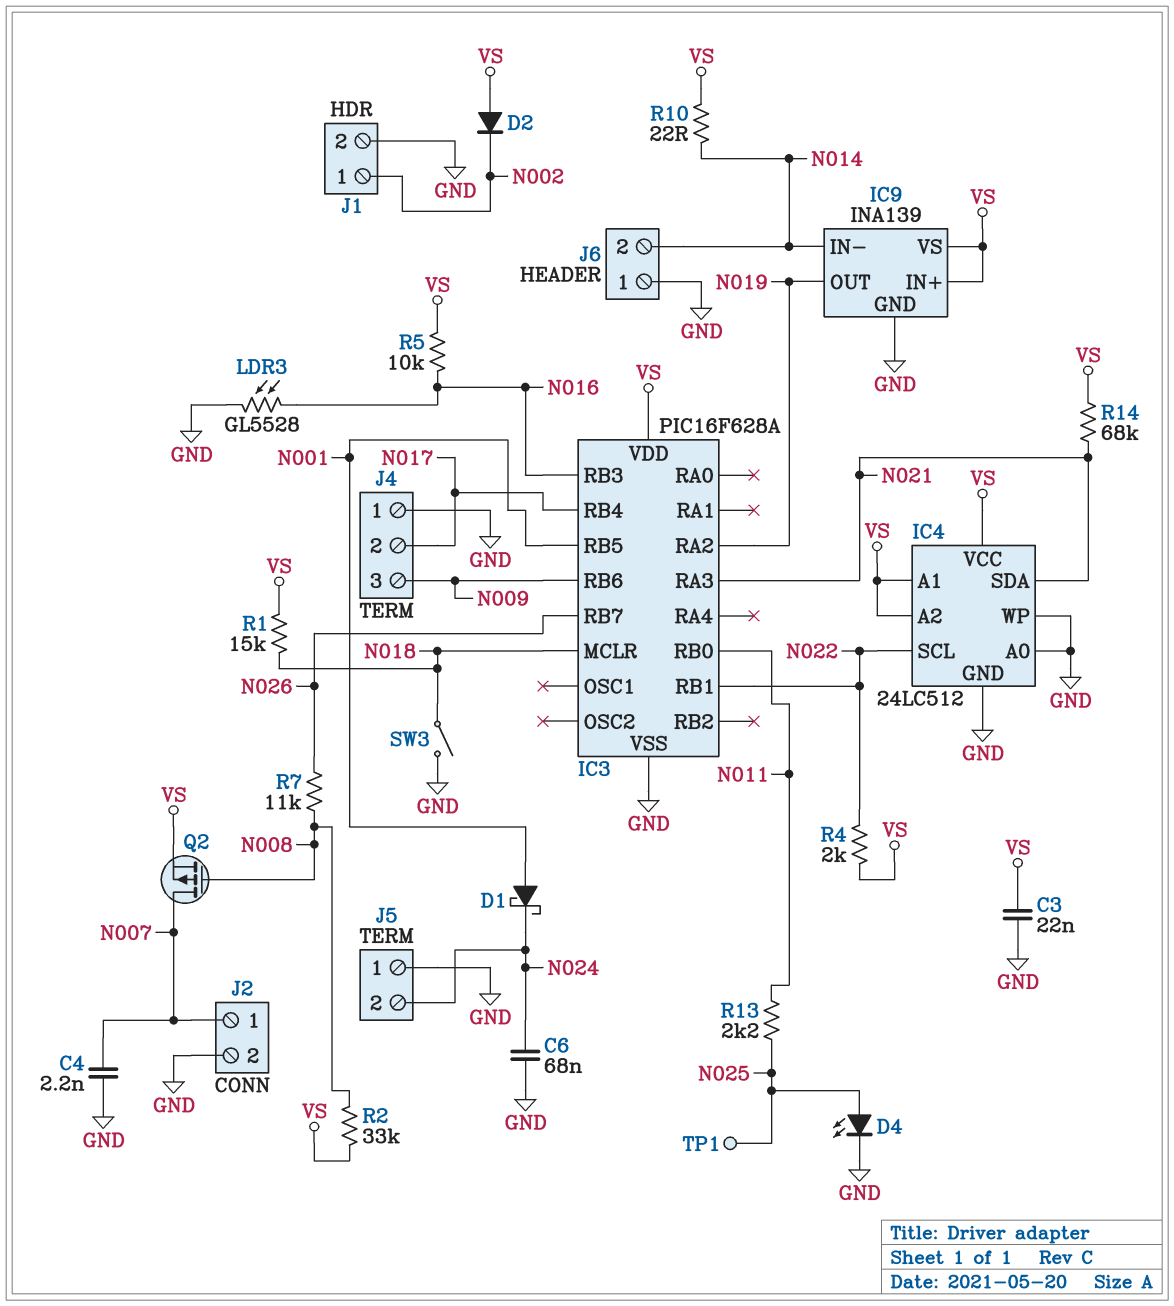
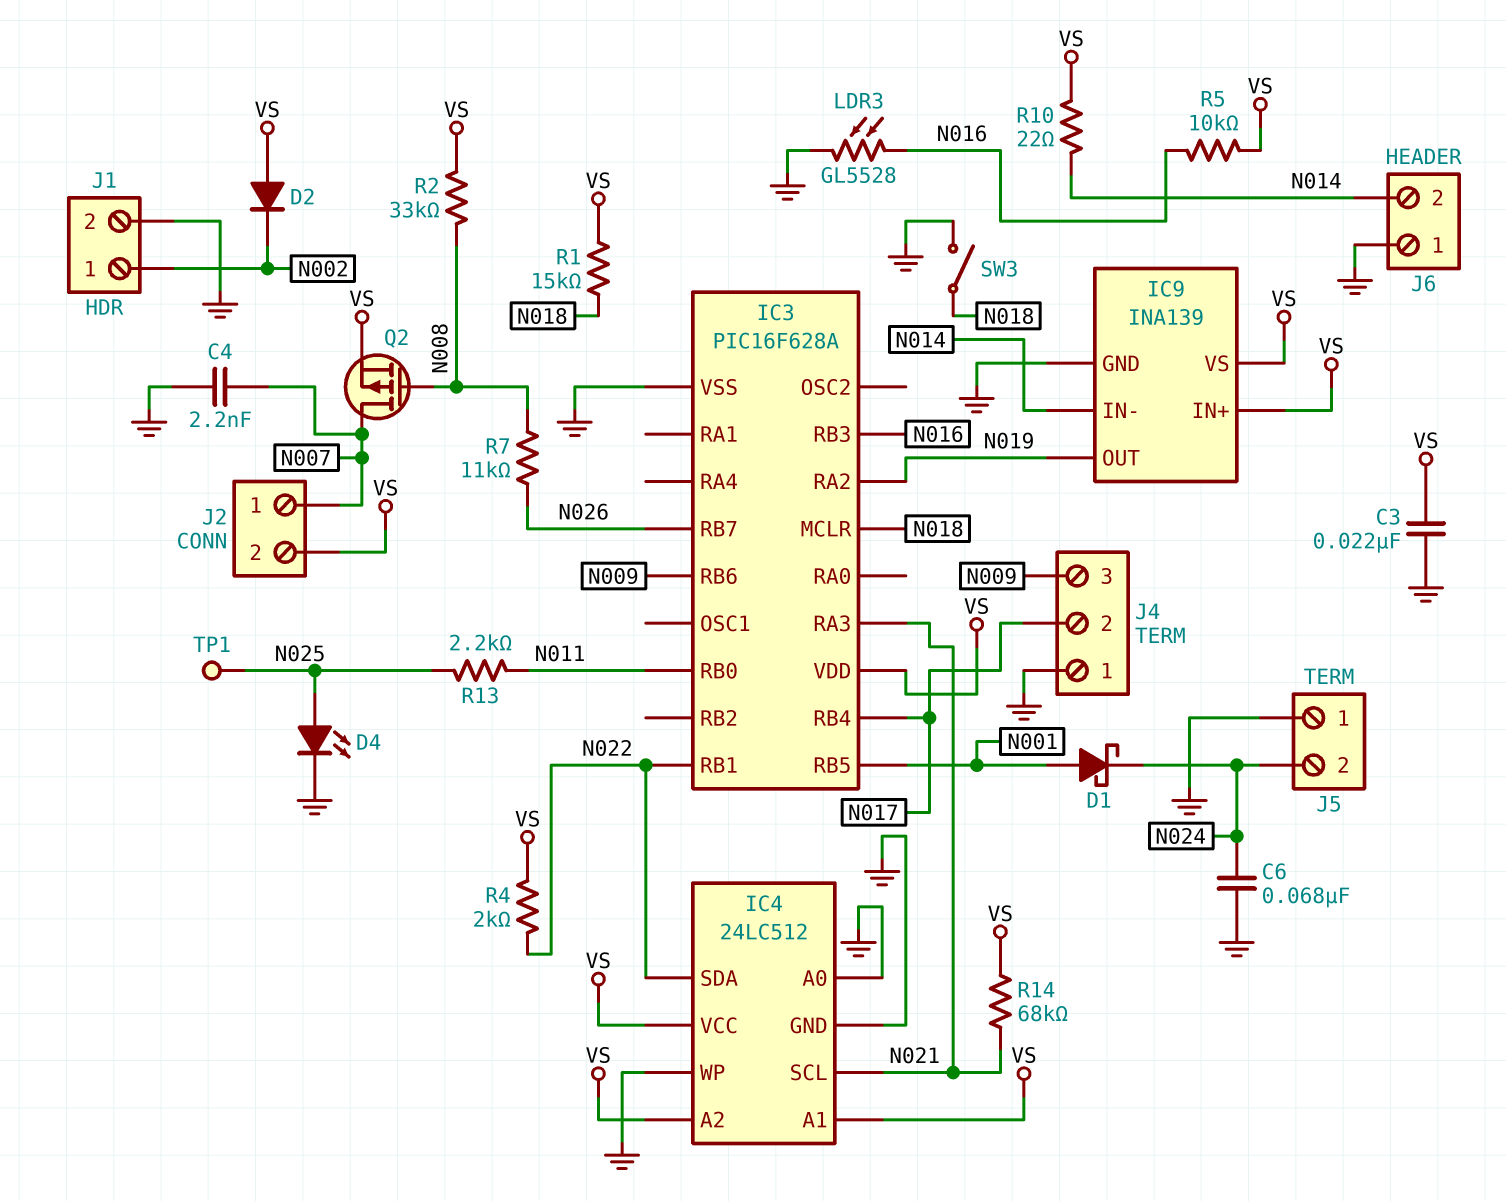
IC4 pin SCL: N022 -> N021
IC4 pin SDA: N021 -> N022
J2 pin 2: GND -> VS

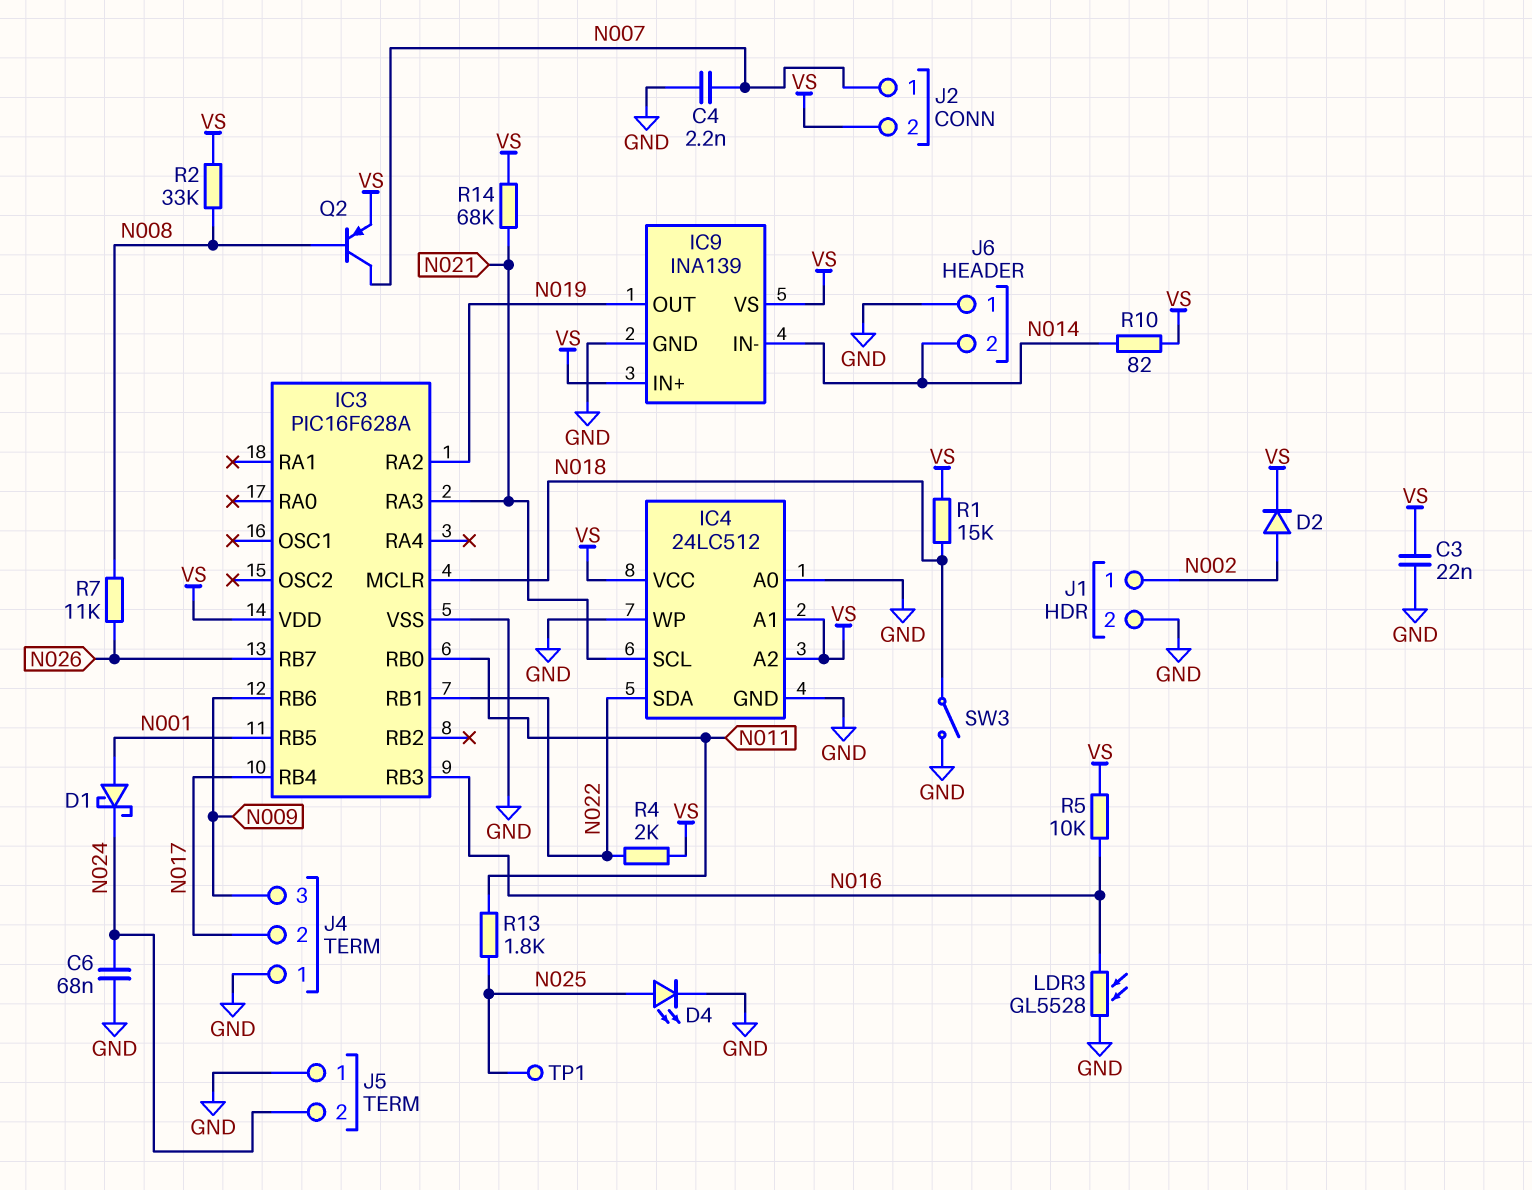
D2: diode (A VS, K N002) -> diode (A N002, K VS)
Q2: PMOS (G N008, D N007, S VS) -> PNP (B N008, C N007, E VS)
R10: 22 (N014, VS) -> 82 (N014, VS)
R13: 2.2k (N011, N025) -> 1.8k (N011, N025)

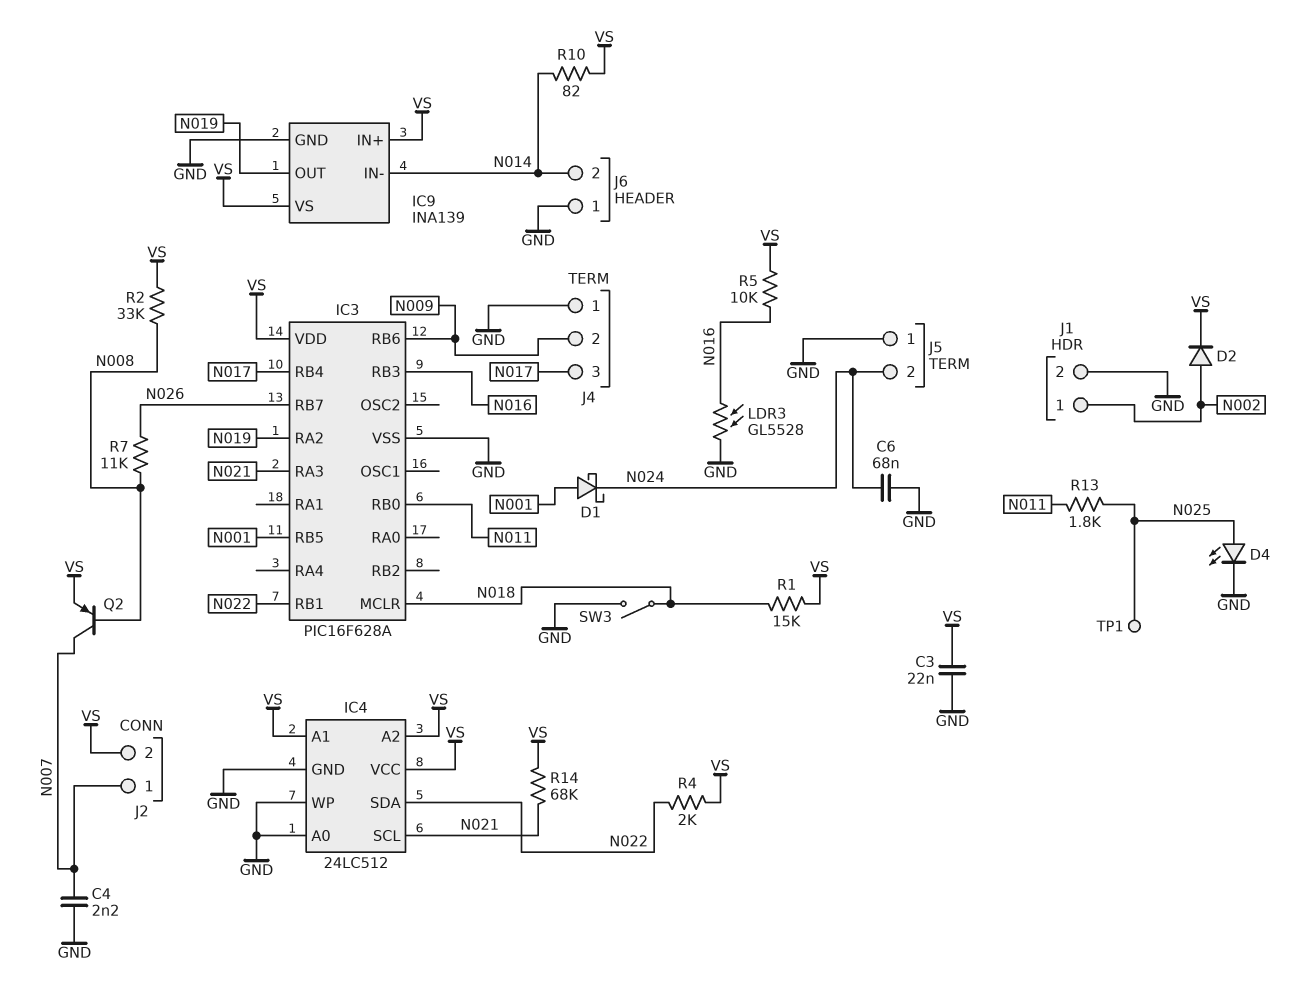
J4 pin 2: N017 -> N009
J4 pin 3: N009 -> N017

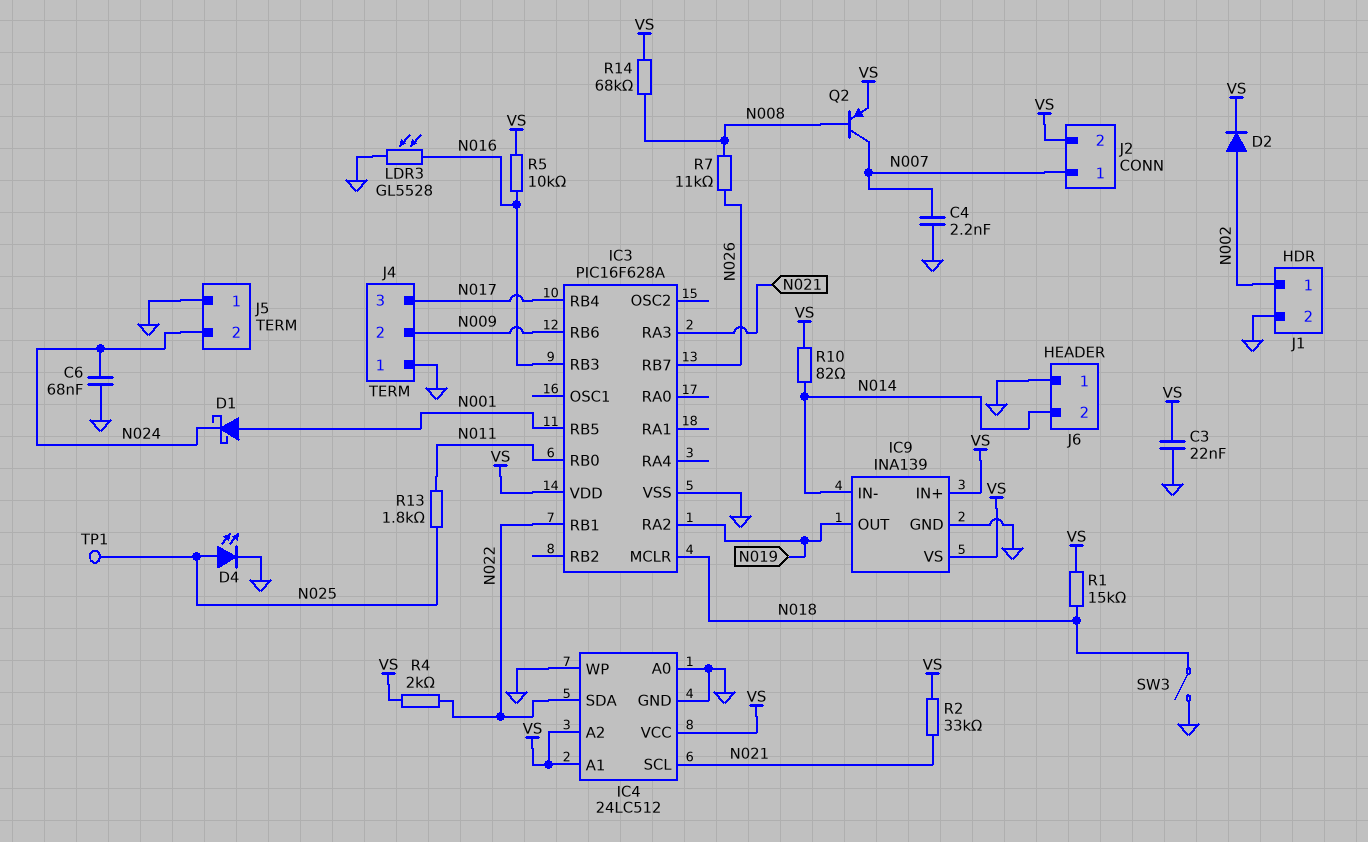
R2: 33k (N008, VS) -> 33k (N021, VS)
R14: 68k (N021, VS) -> 68k (N008, VS)

